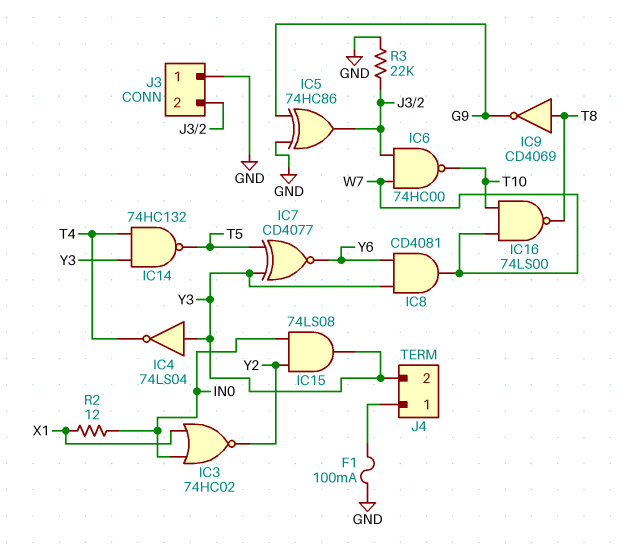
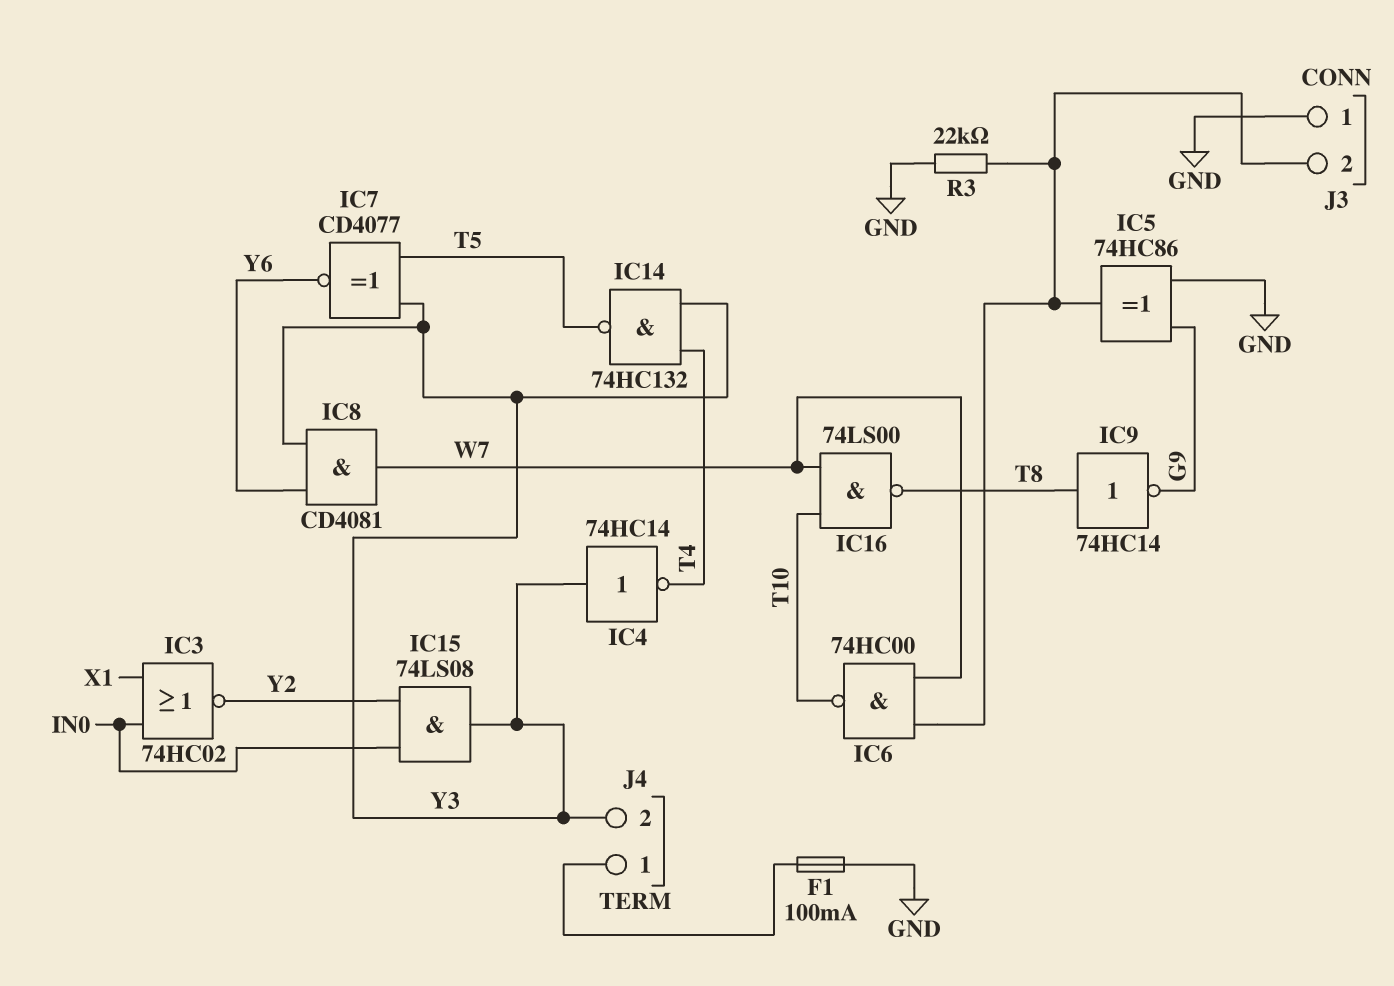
IC4: NOT 74LS04 (in Y3, out T4) -> NOT 74HC14 (in Y3, out T4)
IC9: NOT CD4069 (in T8, out G9) -> NOT 74HC14 (in T8, out G9)
R2: 12 (IN0, X1) -> none

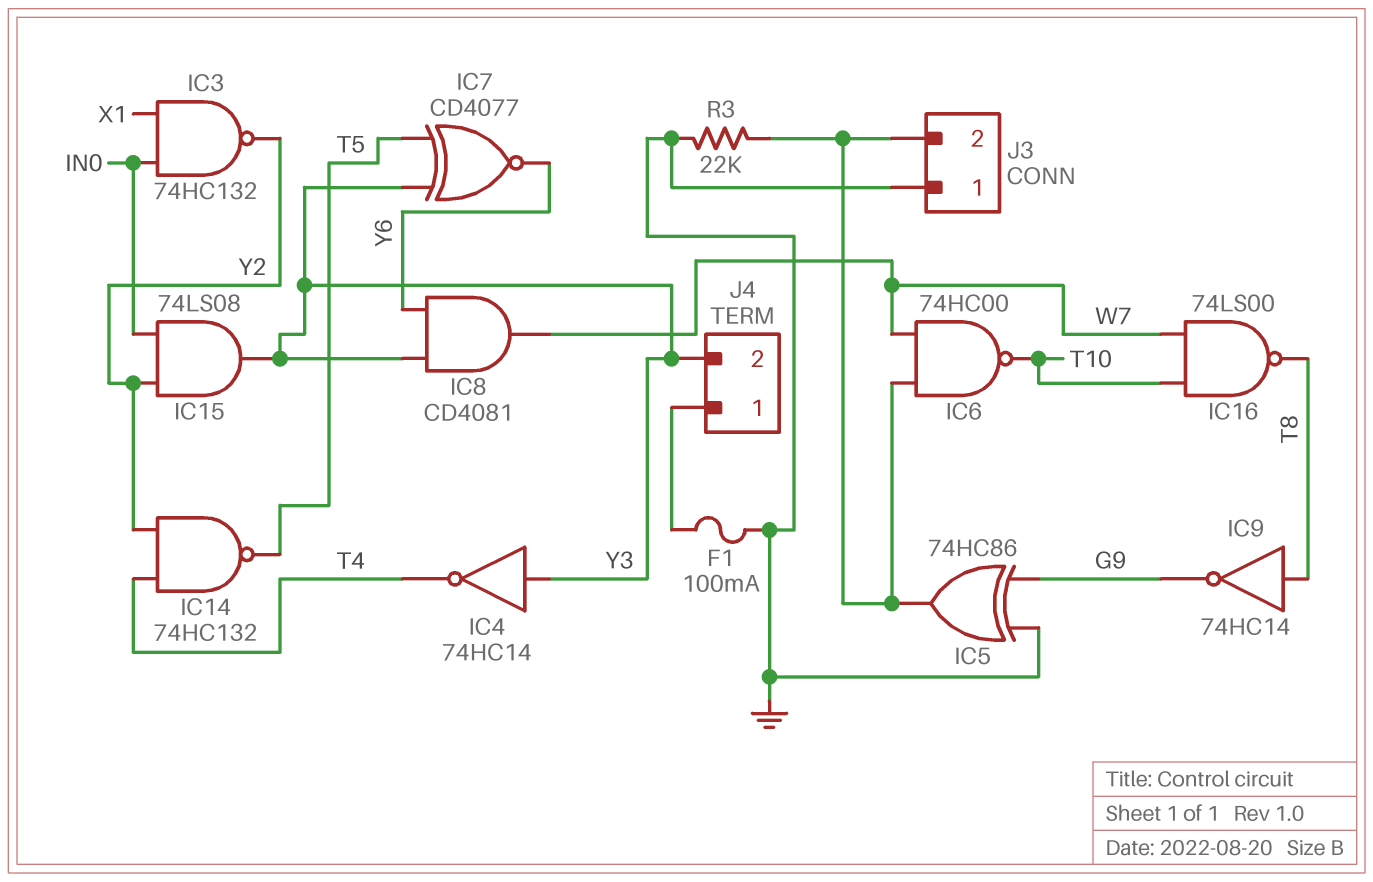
IC3: NOR 74HC02 (in IN0, in X1, out Y2) -> NAND 74HC132 (in IN0, in X1, out Y2)
IC14: NAND 74HC132 (in T4, in Y3, out T5) -> NAND 74HC132 (in T4, in Y2, out T5)

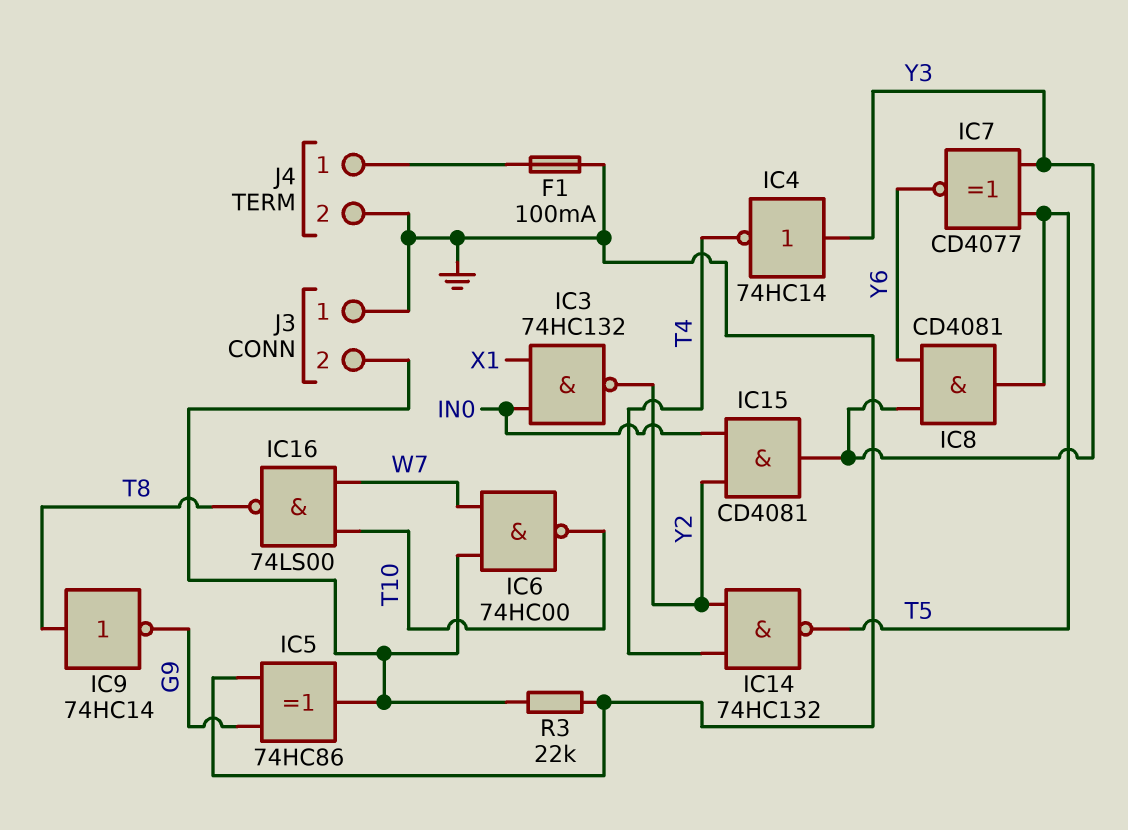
IC8: AND CD4081 (in Y3, in Y6, out W7) -> AND CD4081 (in Y3, in Y6, out T5)
IC15: AND 74LS08 (in IN0, in Y2, out Y3) -> AND CD4081 (in IN0, in Y2, out Y3)
J4 pin 2: Y3 -> GND

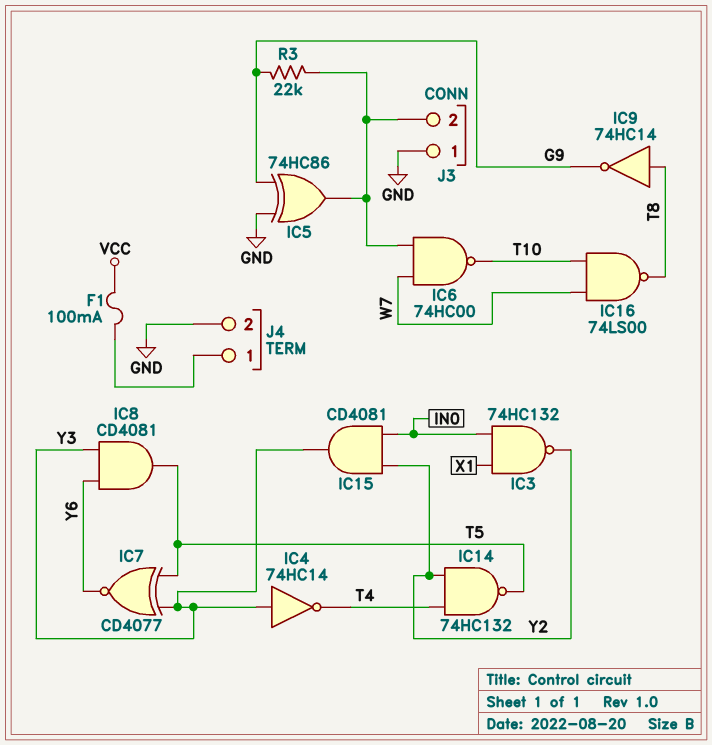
F1: 100mA (GND, J4/1) -> 100mA (J4/1, VCC)
R3: 22k (GND, J3/2) -> 22k (G9, J3/2)

